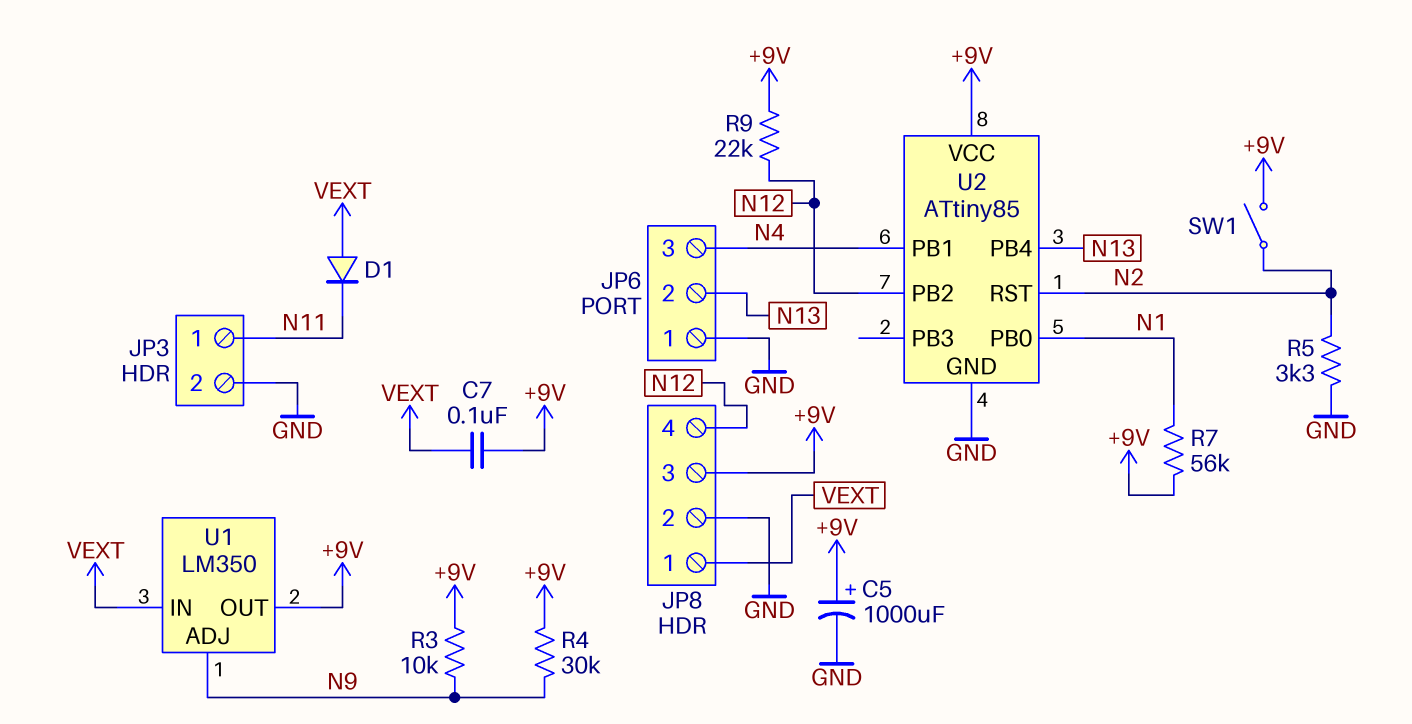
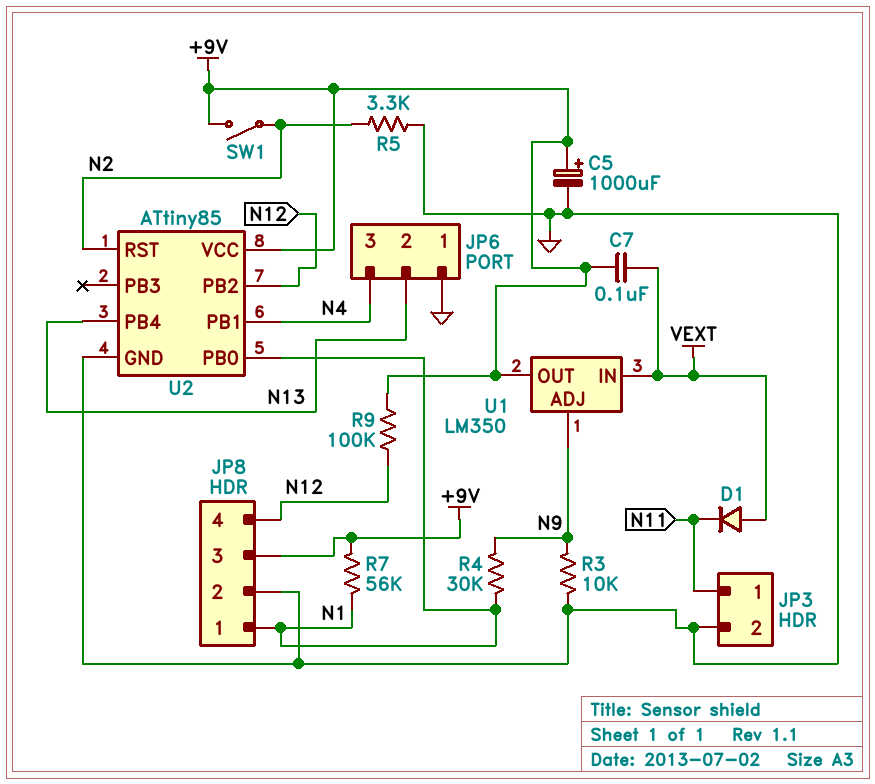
JP8 pin 1: VEXT -> N1
R3: 10k (+9V, N9) -> 10k (GND, N9)
R4: 30k (+9V, N9) -> 30k (N1, N9)
R9: 22k (+9V, N12) -> 100k (+9V, N12)

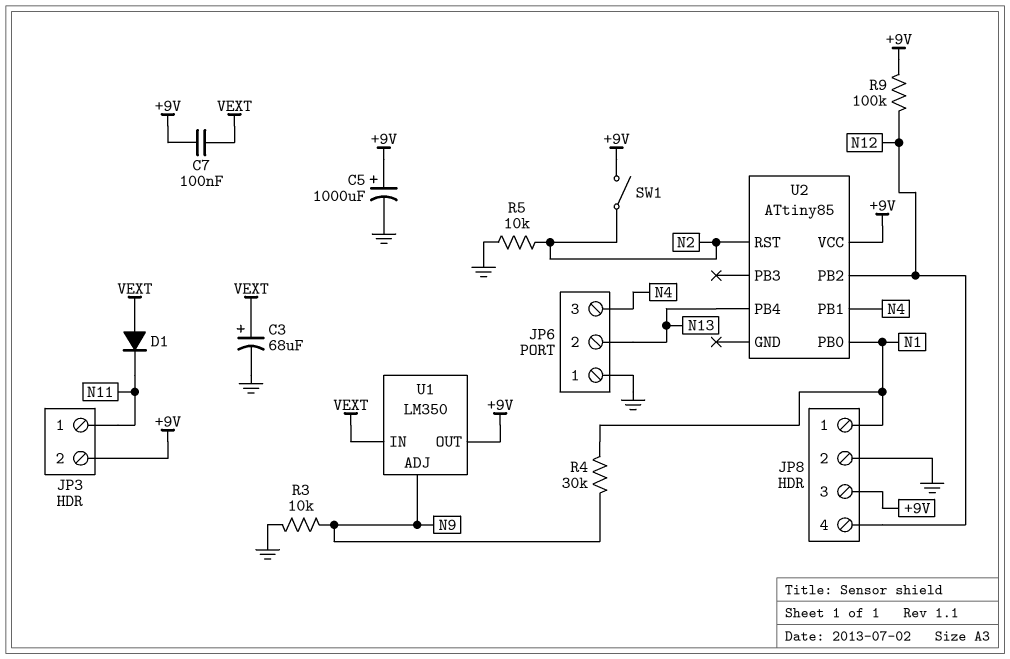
C3: none -> 68uF (plus VEXT, minus GND)
JP3 pin 2: GND -> +9V
R5: 3.3k (GND, N2) -> 10k (GND, N2)
R7: 56k (+9V, N1) -> none
U2 pin GND: GND -> none

